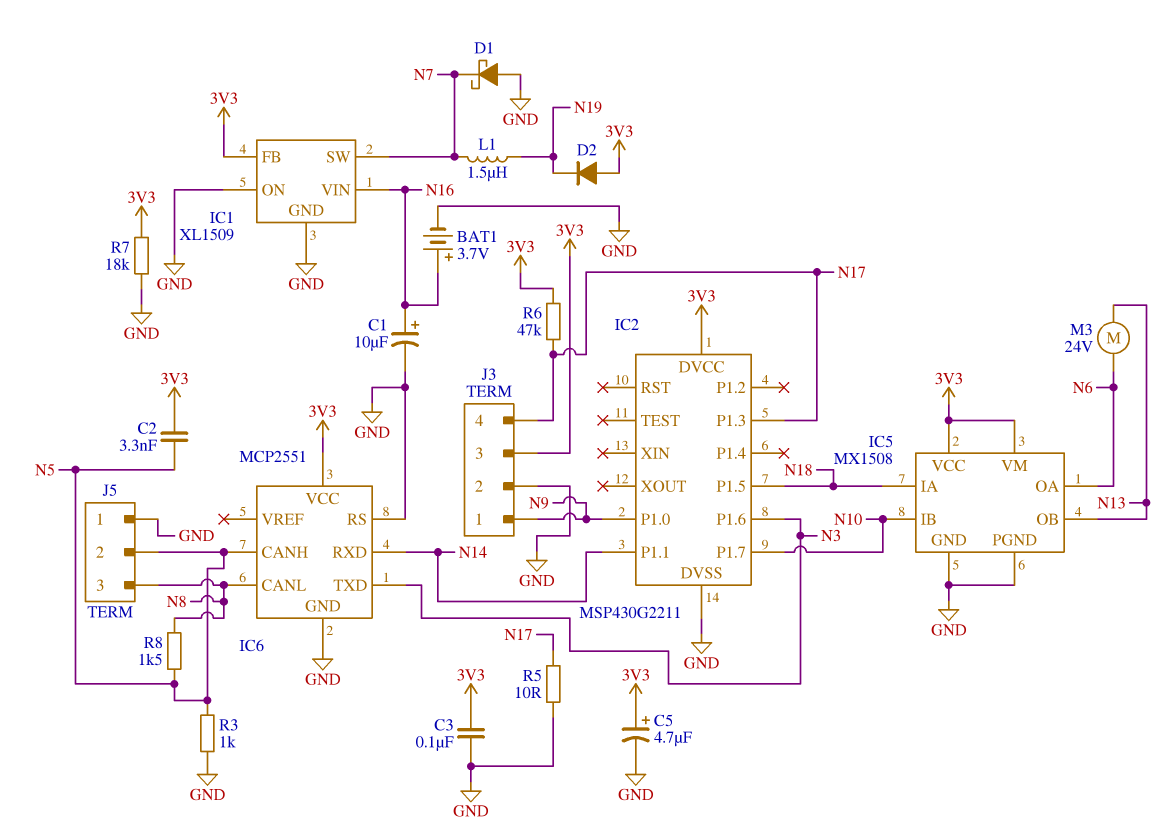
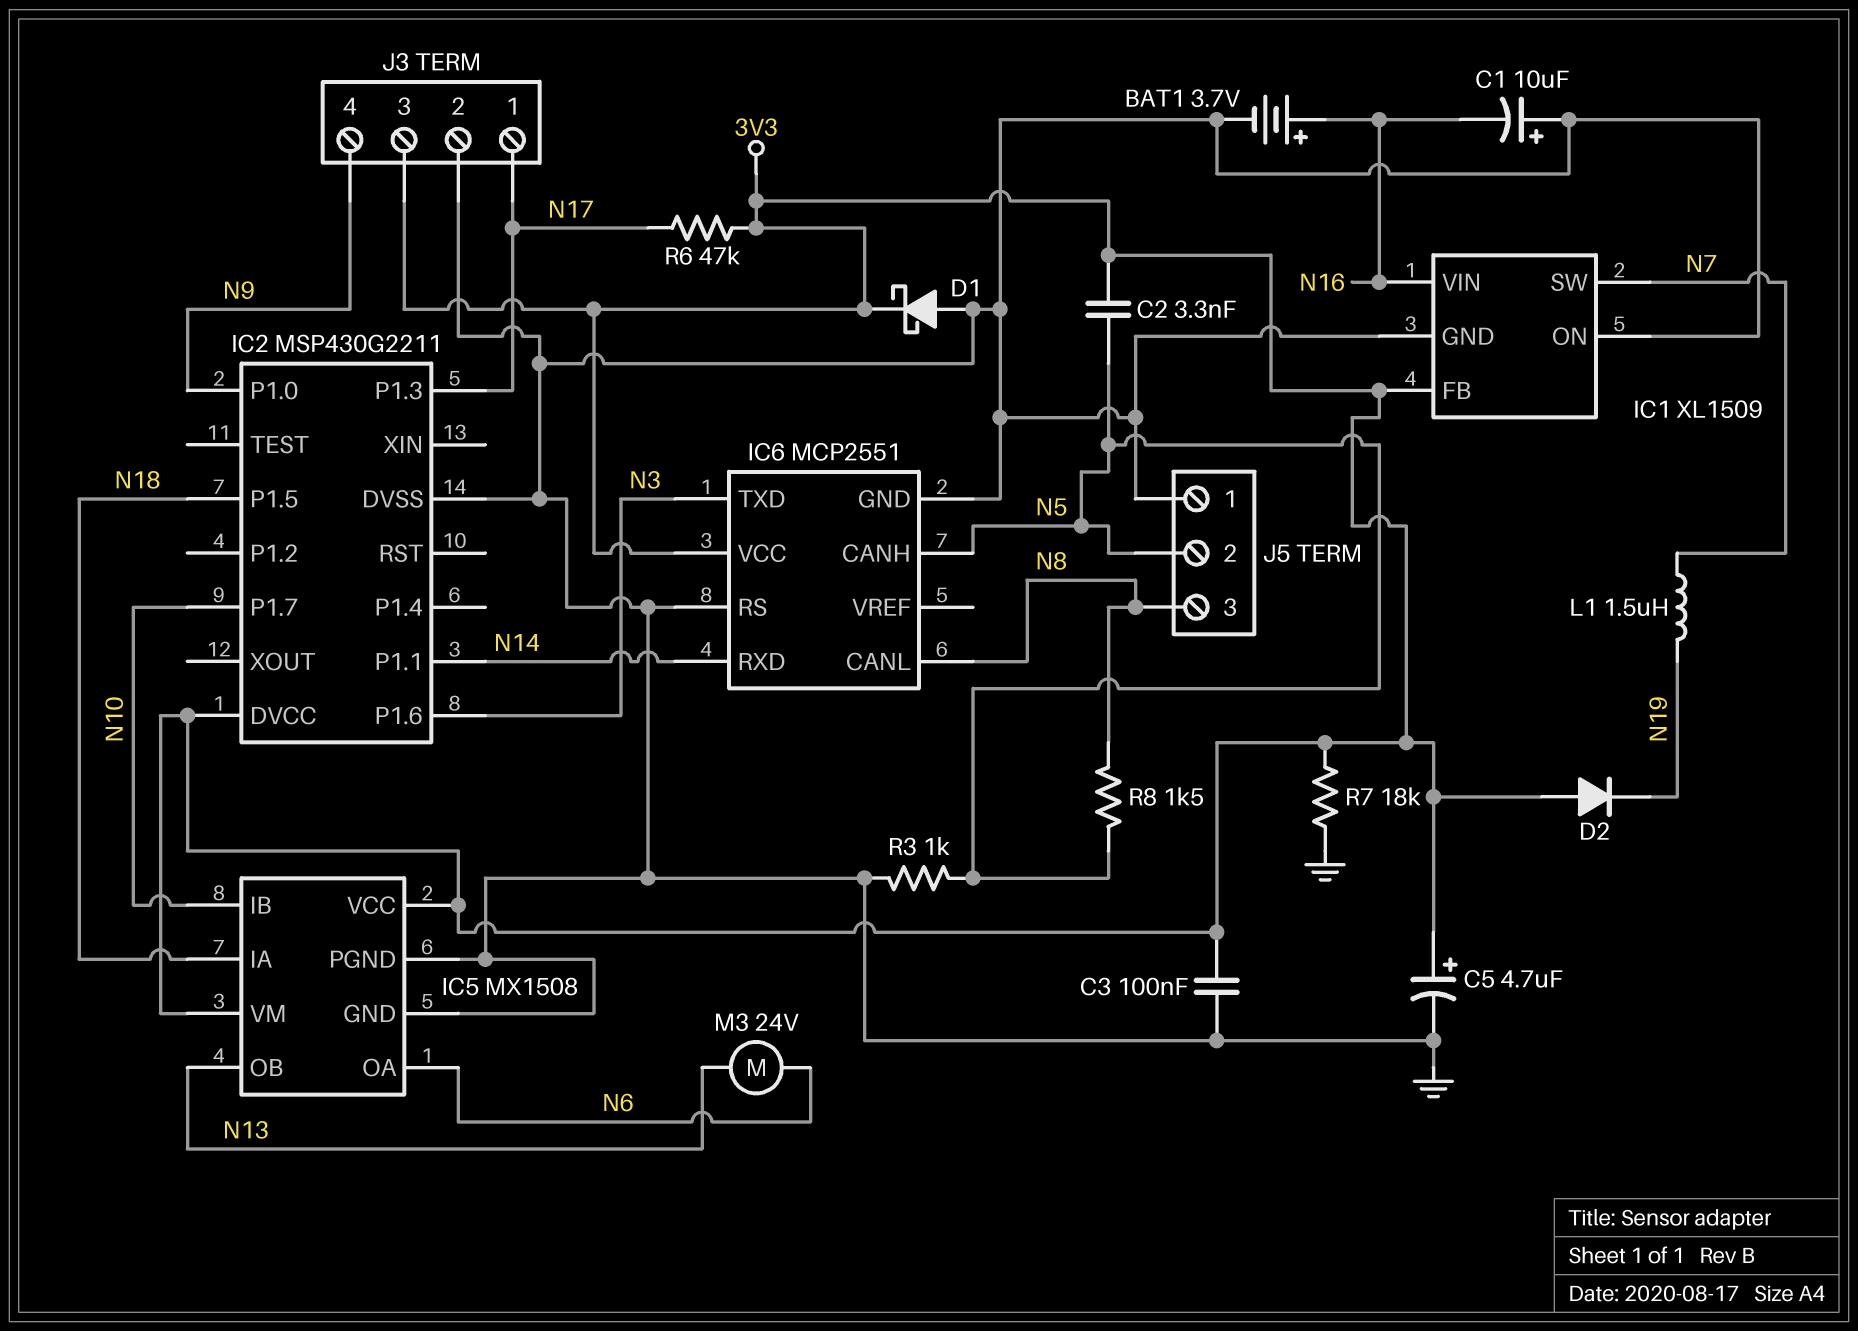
C1: 10uF (plus N16, minus GND) -> 10uF (plus GND, minus N16)
D1: schottky (A GND, K N7) -> schottky (A GND, K 3V3)
J3 pin 1: N9 -> N17
J3 pin 4: N17 -> N9
R5: 10 (GND, N17) -> none

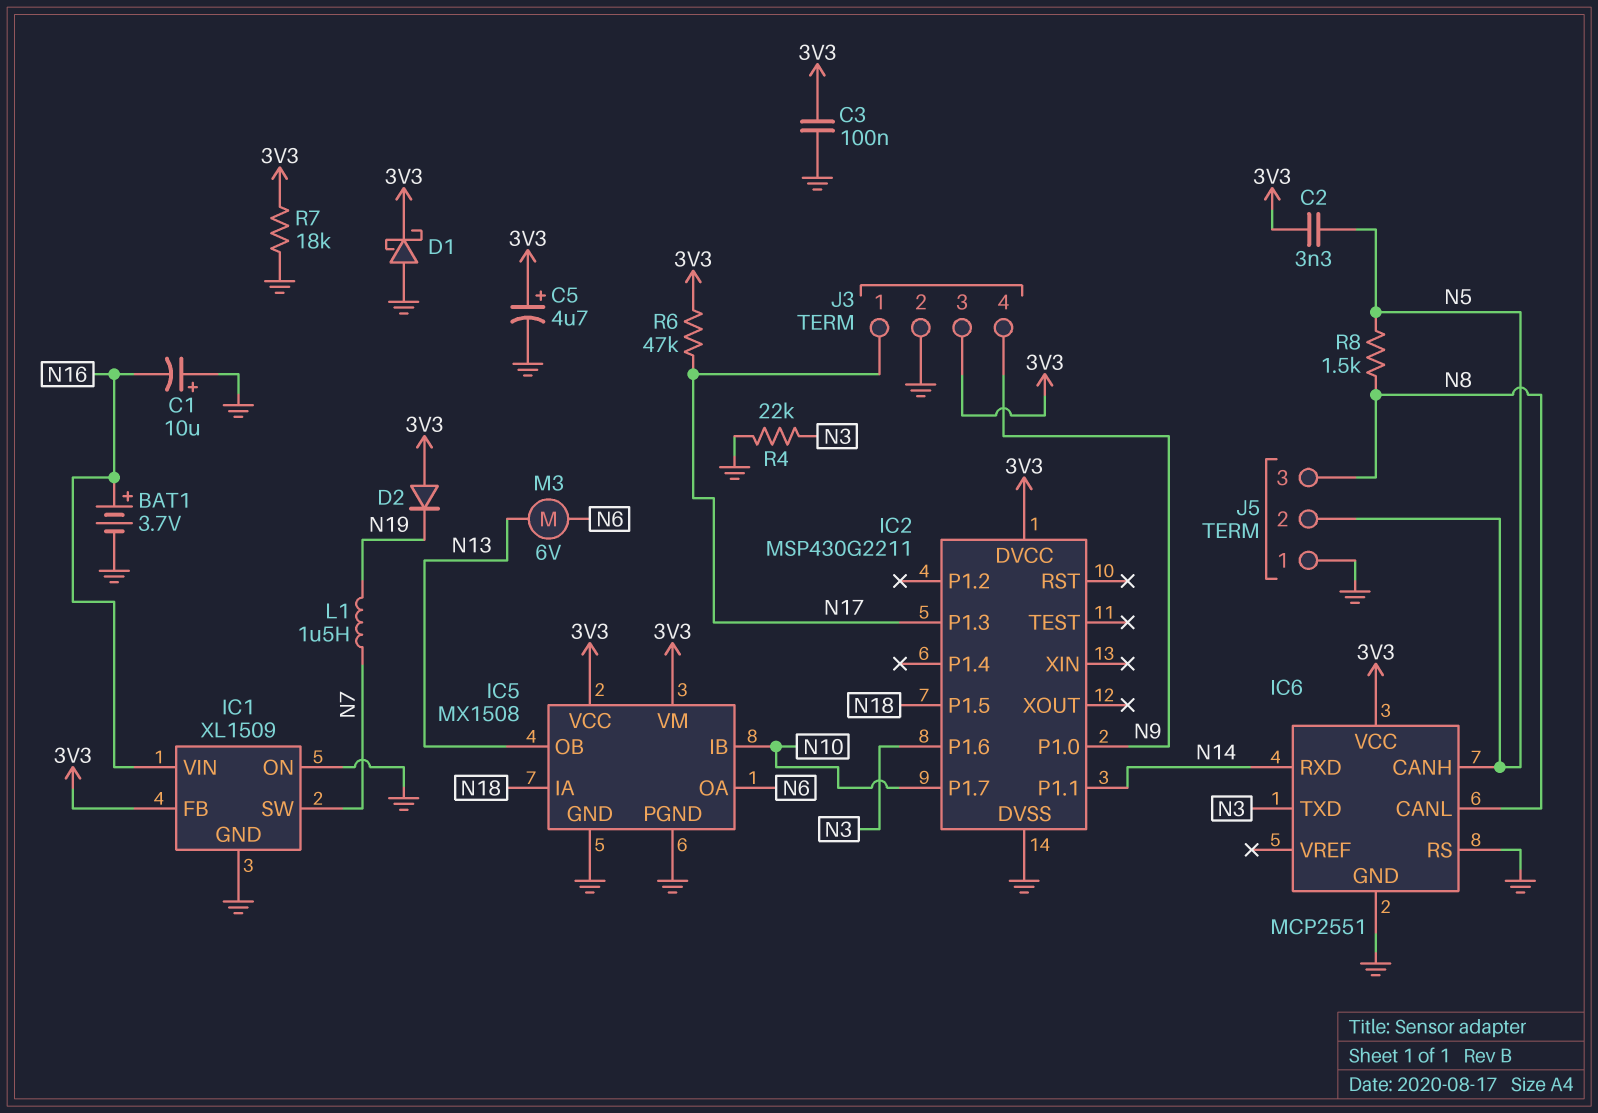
M3: motor 24V (N6, N13) -> motor 6V (N6, N13)
R3: 1k (GND, N5) -> none
R4: none -> 22k (GND, N3)

